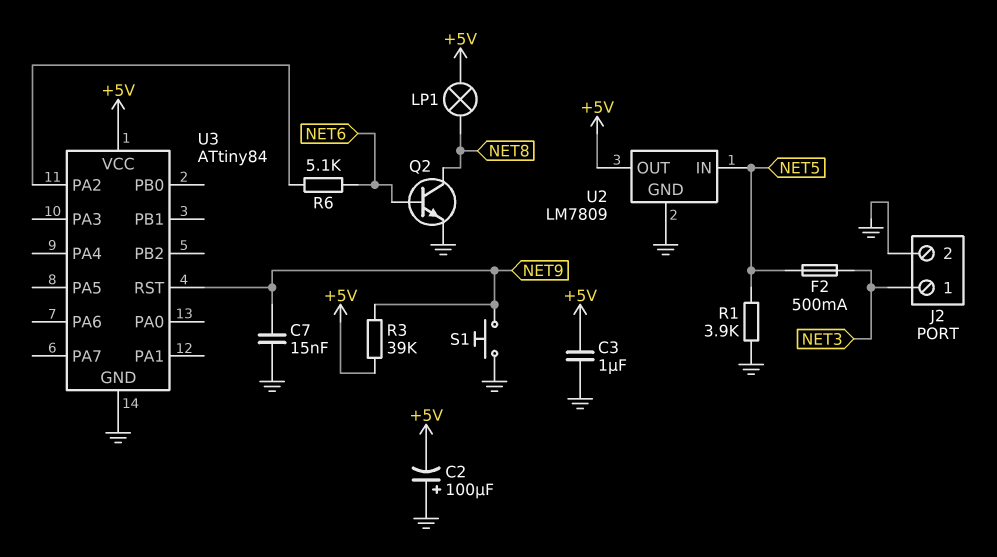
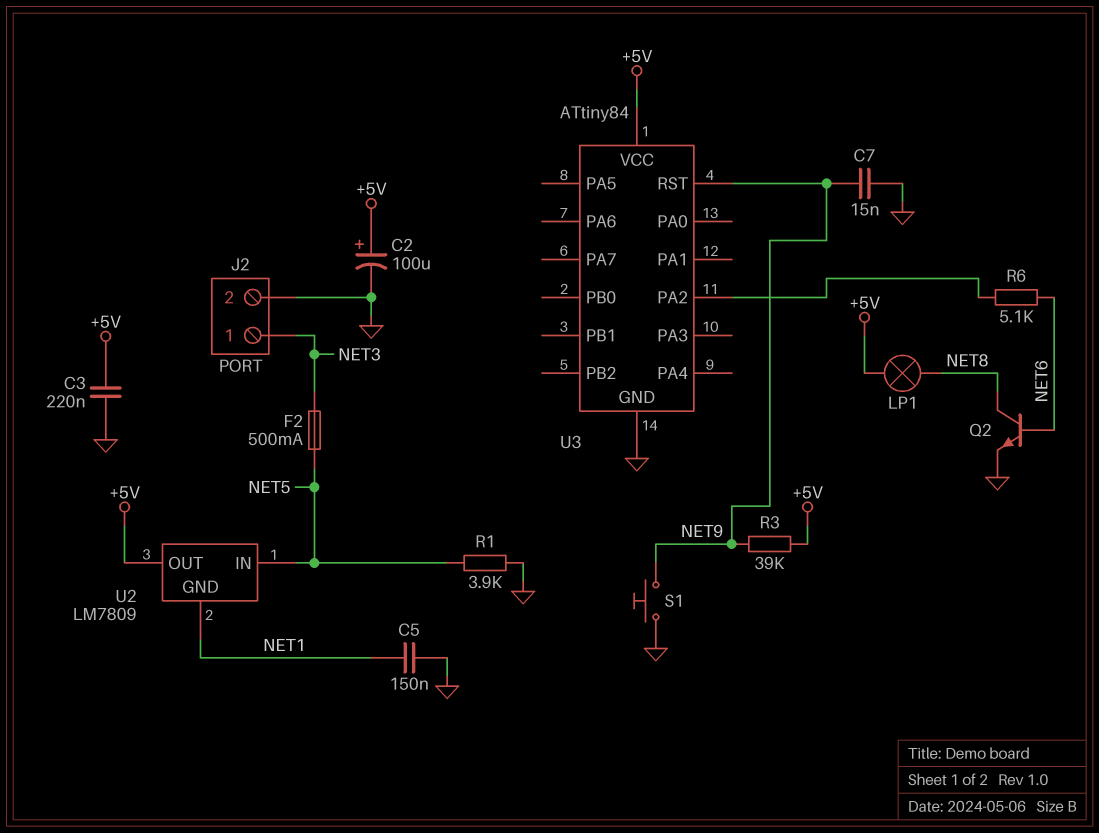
C2: 100uF (plus GND, minus +5V) -> 100uF (plus +5V, minus GND)
C3: 1uF (+5V, GND) -> 220nF (+5V, GND)
C5: none -> 150nF (GND, NET1)
U2 pin GND: GND -> NET1

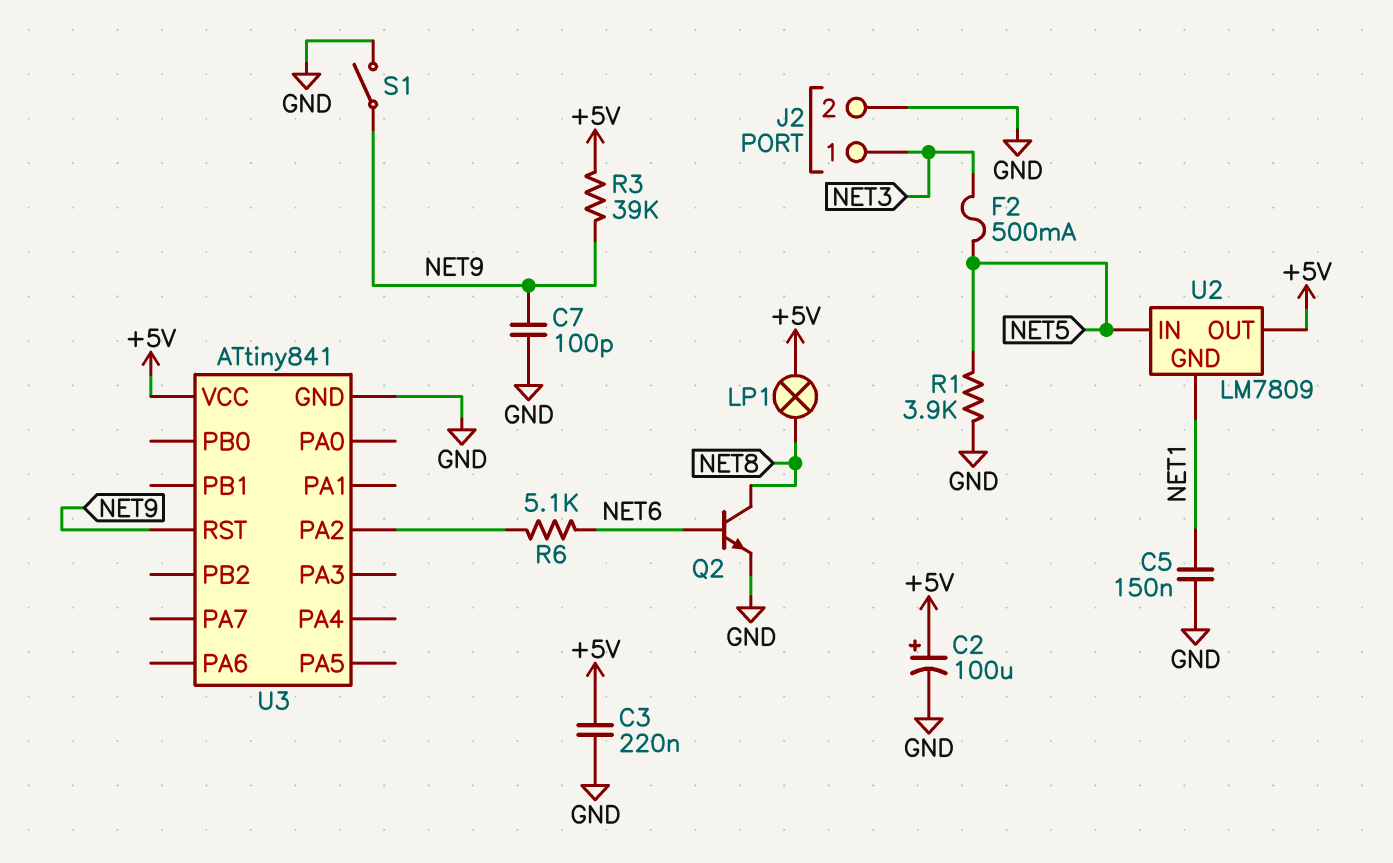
C7: 15nF (GND, NET9) -> 100pF (GND, NET9)
S1: button (GND, NET9) -> switch (GND, NET9)
U3: ATtiny84 -> ATtiny841

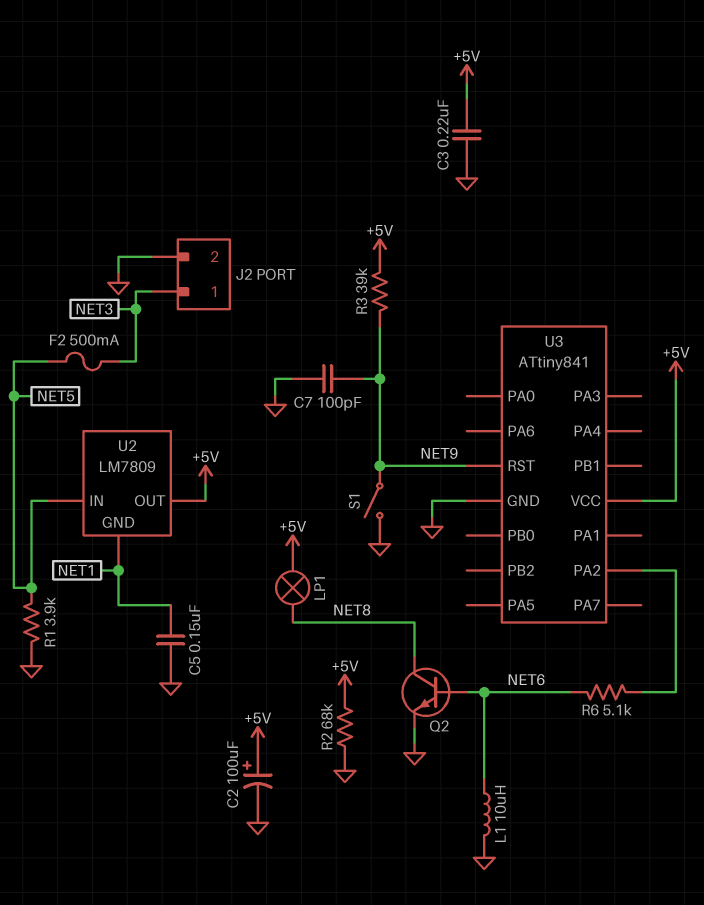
L1: none -> 10uH (GND, NET6)
R2: none -> 68k (+5V, GND)

